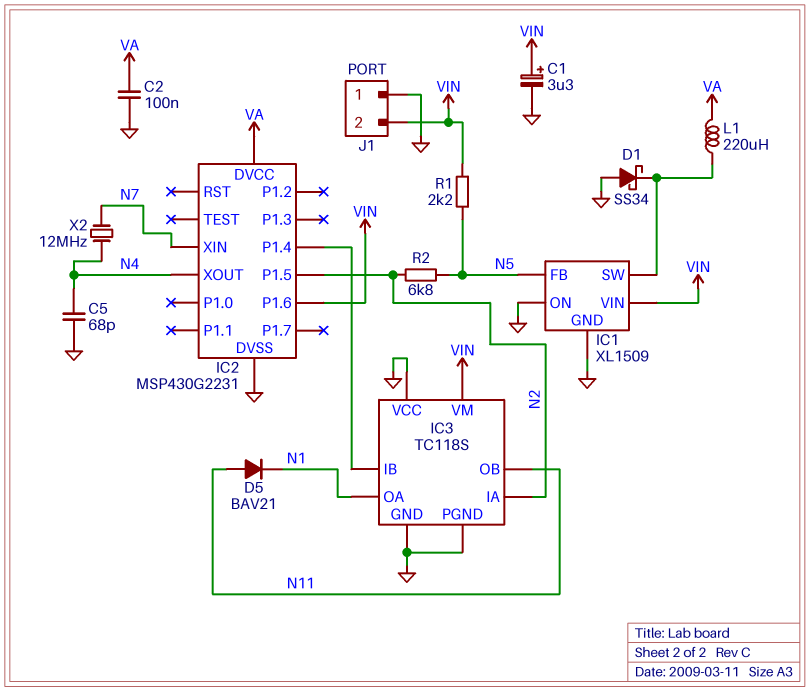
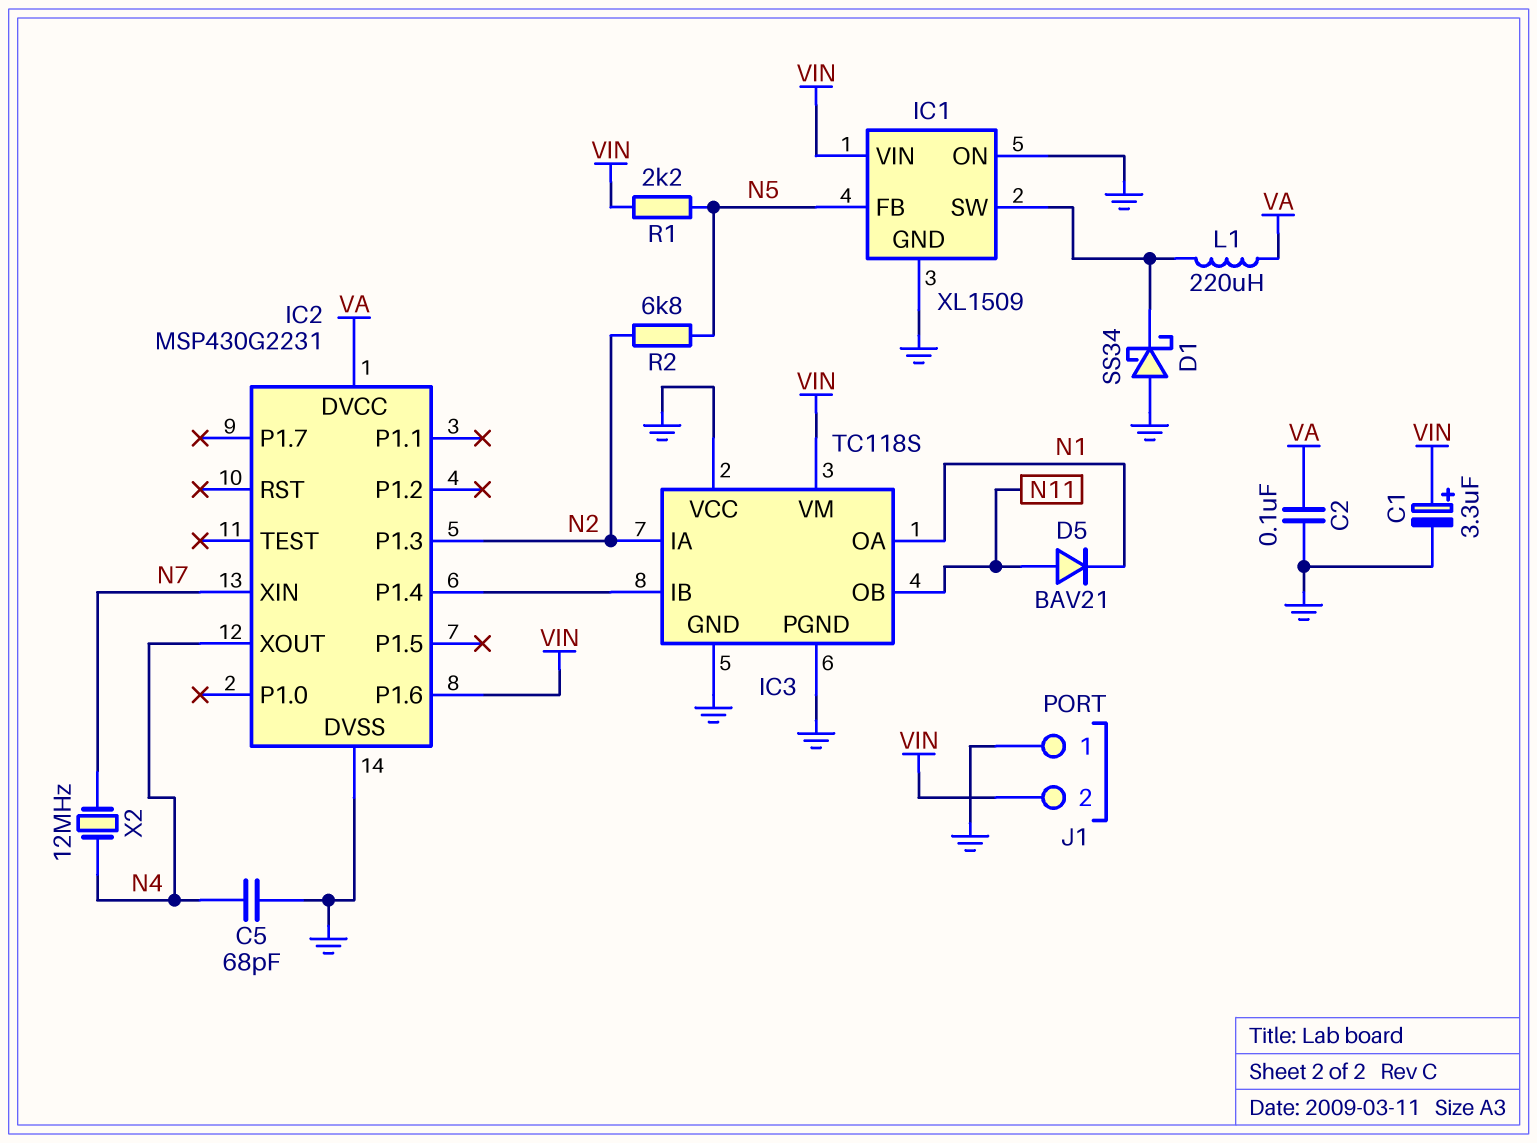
IC2 pin P1.3: none -> N2
IC2 pin P1.5: N2 -> none

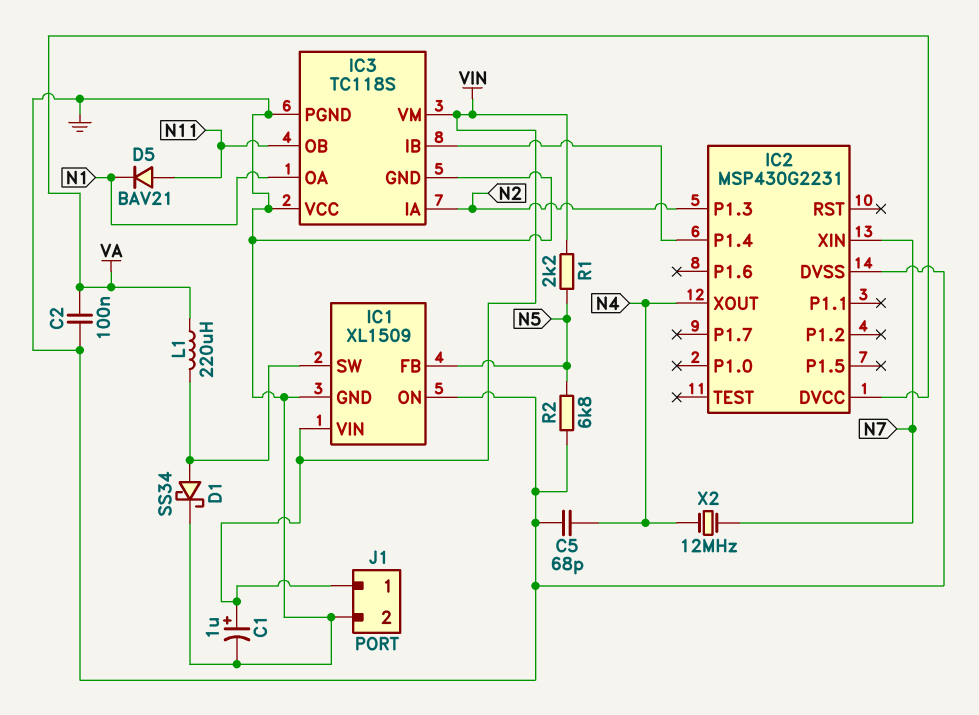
C1: 3.3uF (plus VIN, minus GND) -> 1uF (plus VIN, minus GND)
D1: schottky SS34 (A GND, K IC1/SW) -> schottky SS34 (A IC1/SW, K GND)
IC2 pin P1.6: VIN -> none
J1 pin 1: GND -> VIN
J1 pin 2: VIN -> GND
R2: 6.8k (N2, N5) -> 6.8k (GND, N5)

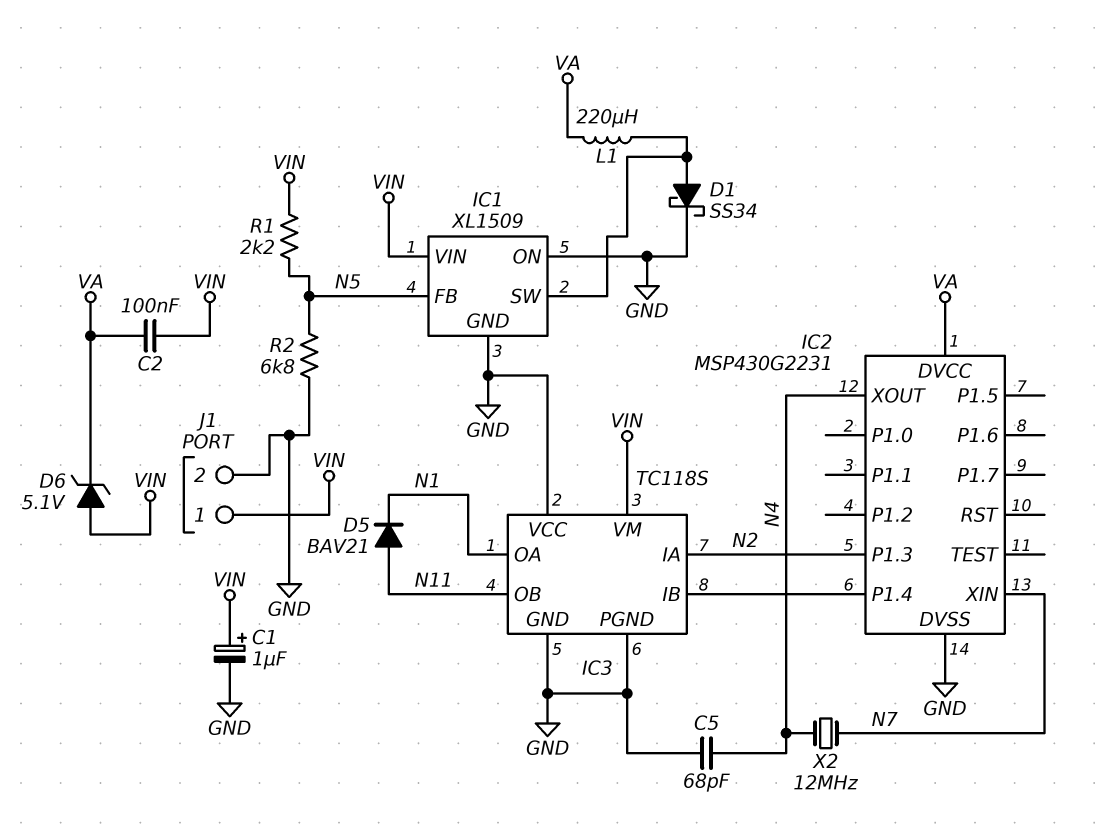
C2: 100nF (GND, VA) -> 100nF (VA, VIN)
D6: none -> zener 5.1V (A VIN, K VA)

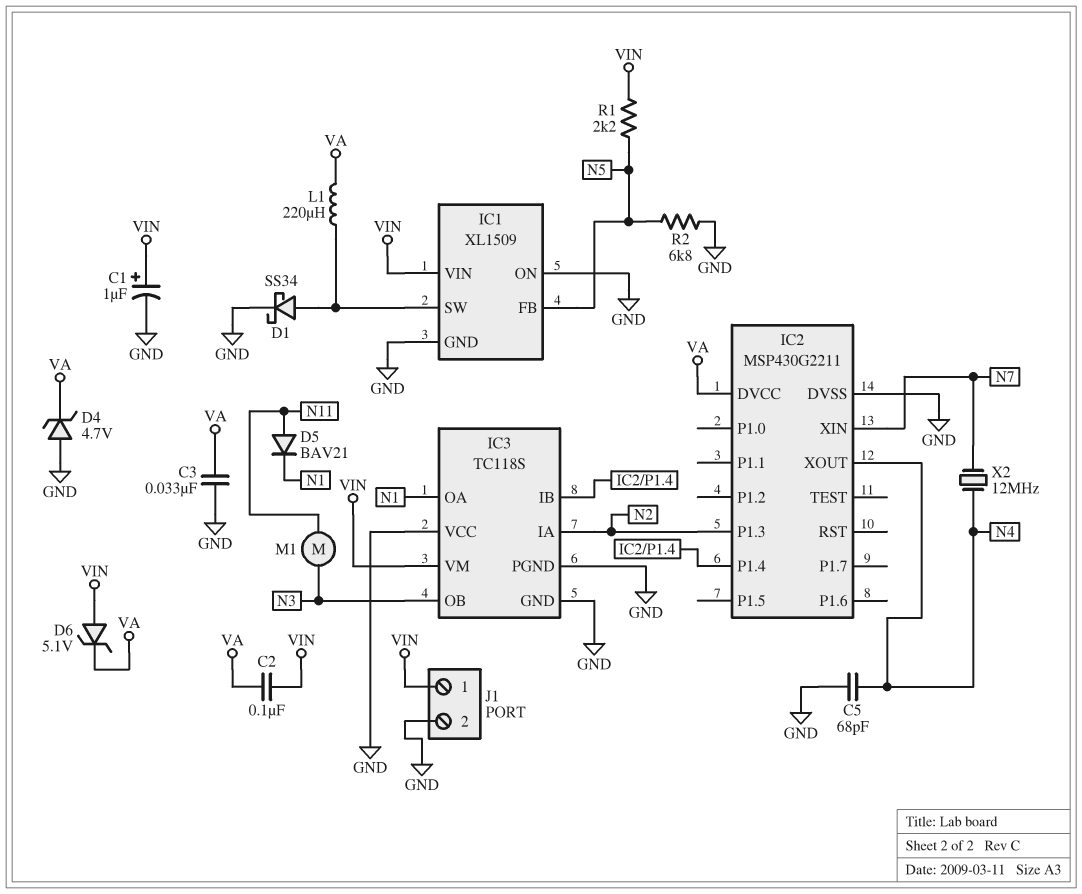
C3: none -> 33nF (GND, VA)
D4: none -> zener 4.7V (A GND, K VA)
IC2: MSP430G2231 -> MSP430G2211
IC3 pin OB: N11 -> N3
M1: none -> motor (N3, N11)

